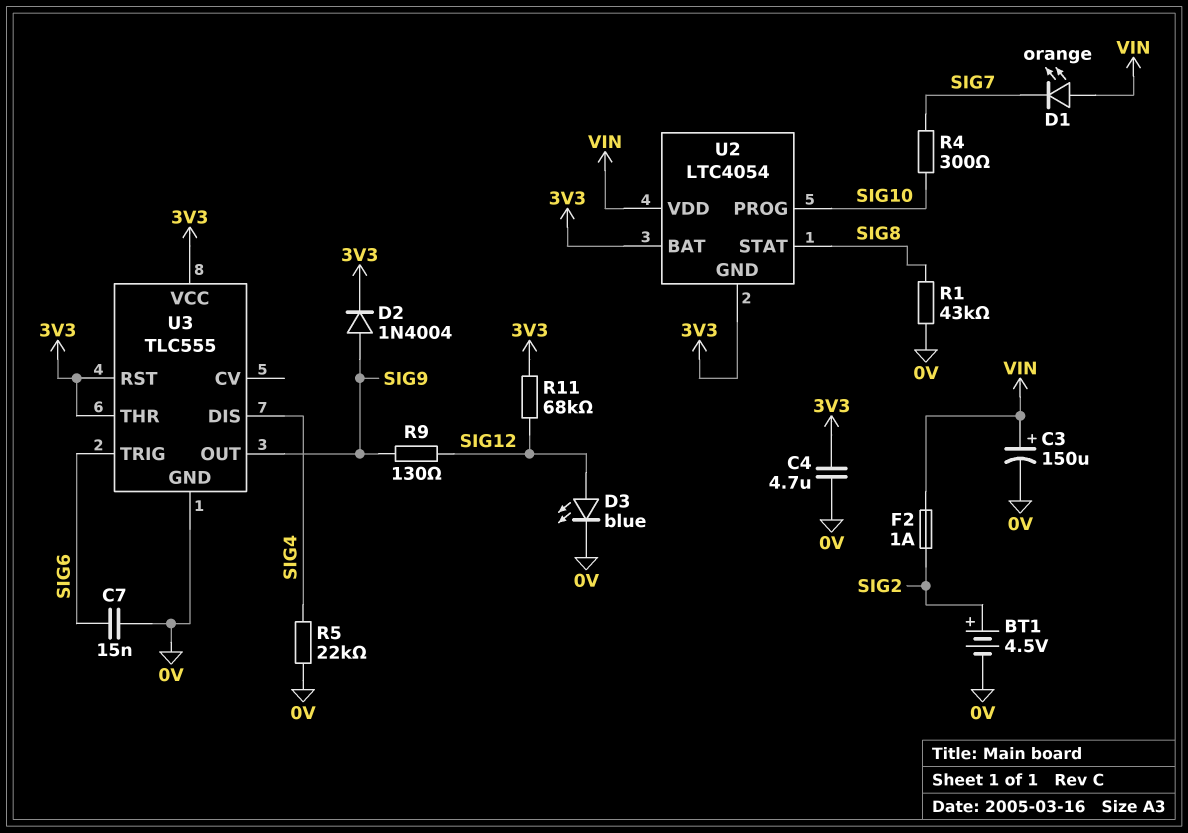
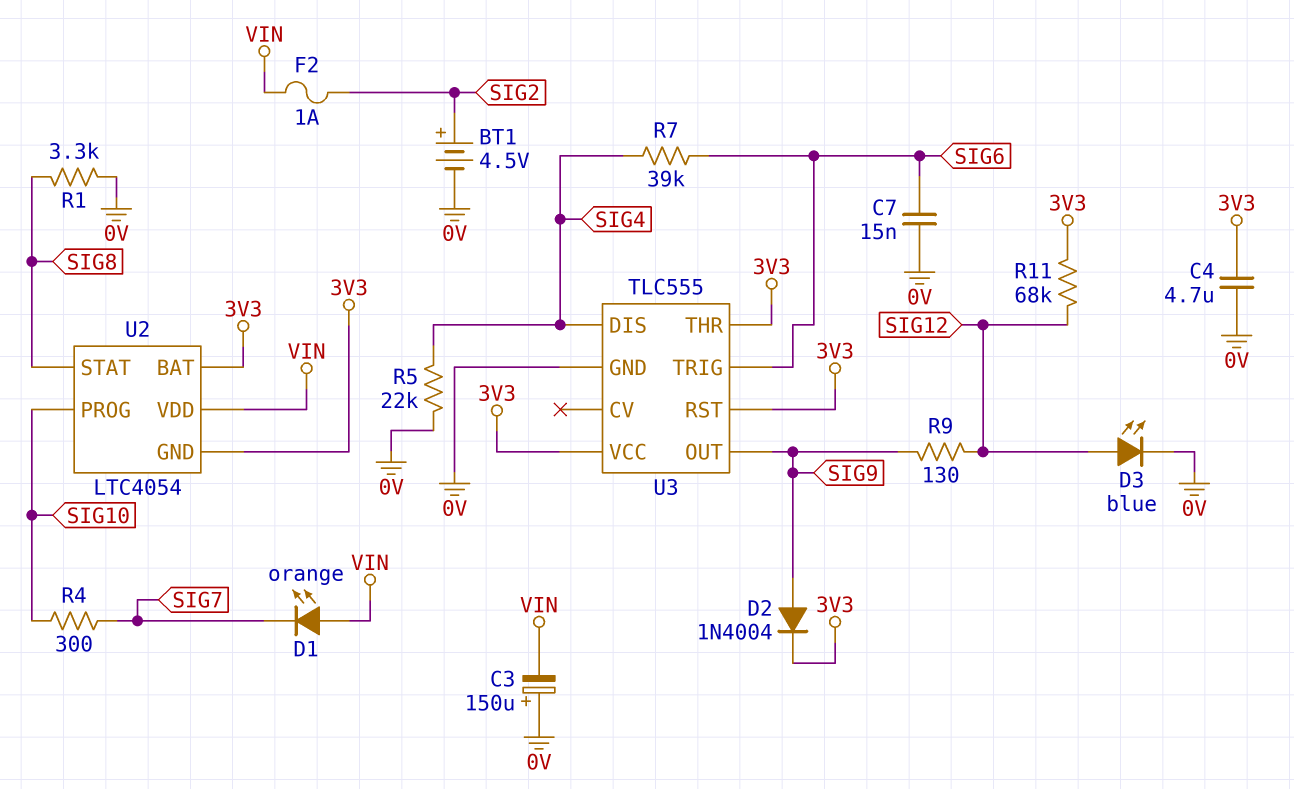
C3: 150uF (plus VIN, minus 0V) -> 150uF (plus 0V, minus VIN)
R1: 43k (0V, SIG8) -> 3.3k (0V, SIG8)
R7: none -> 39k (SIG4, SIG6)

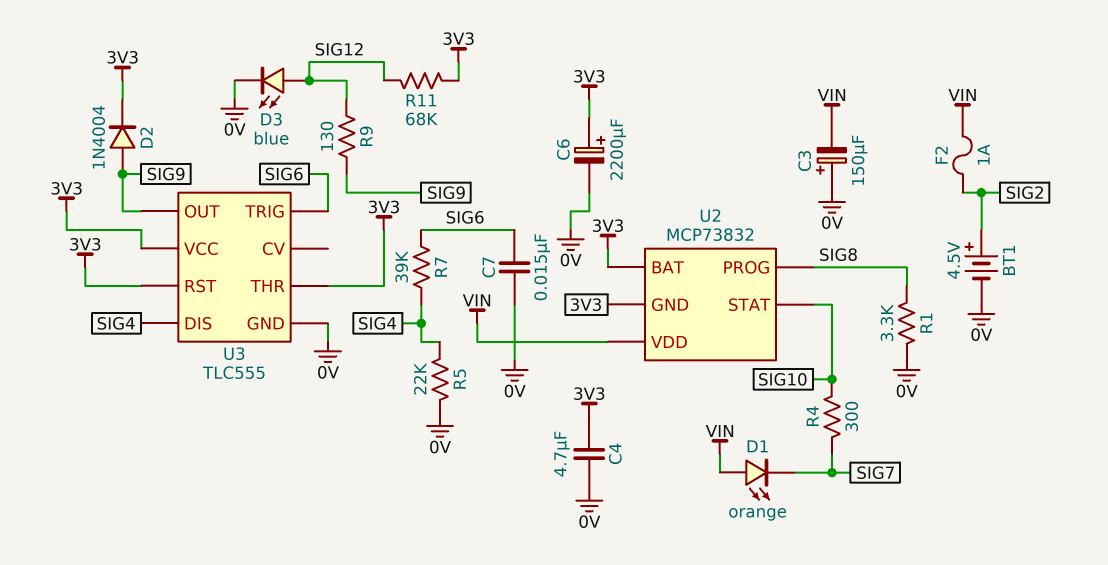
C6: none -> 2200uF (plus 3V3, minus 0V)
U2: LTC4054 -> MCP73832
U2 pin PROG: SIG10 -> SIG8
U2 pin STAT: SIG8 -> SIG10

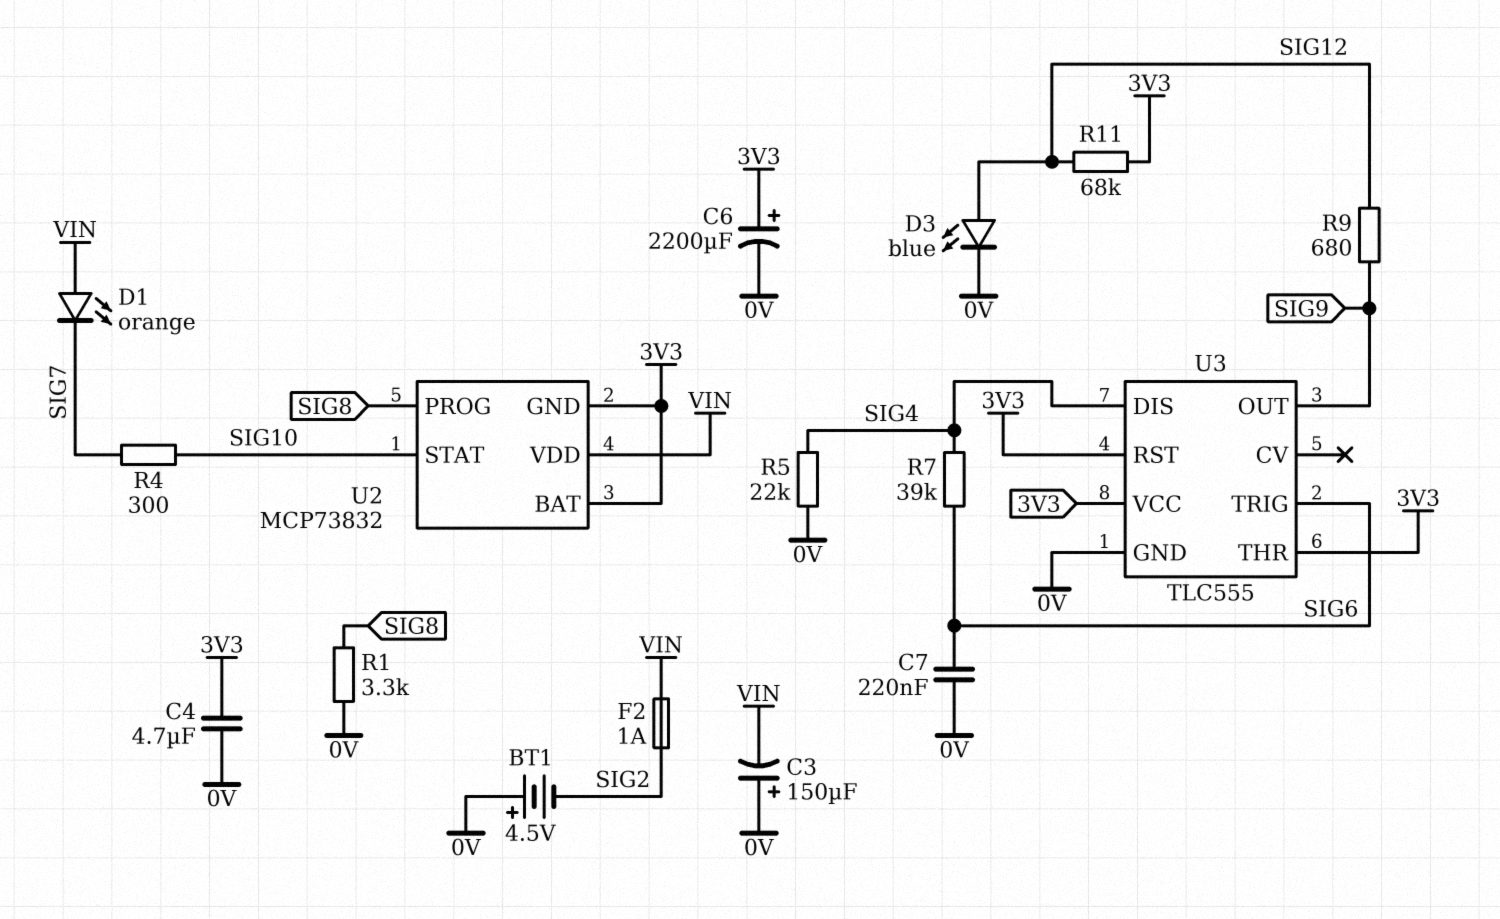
BT1: 4.5V (plus SIG2, minus 0V) -> 4.5V (plus 0V, minus SIG2)
C7: 15nF (0V, SIG6) -> 220nF (0V, SIG6)
D2: diode 1N4004 (A SIG9, K 3V3) -> none
R9: 130 (SIG9, SIG12) -> 680 (SIG9, SIG12)

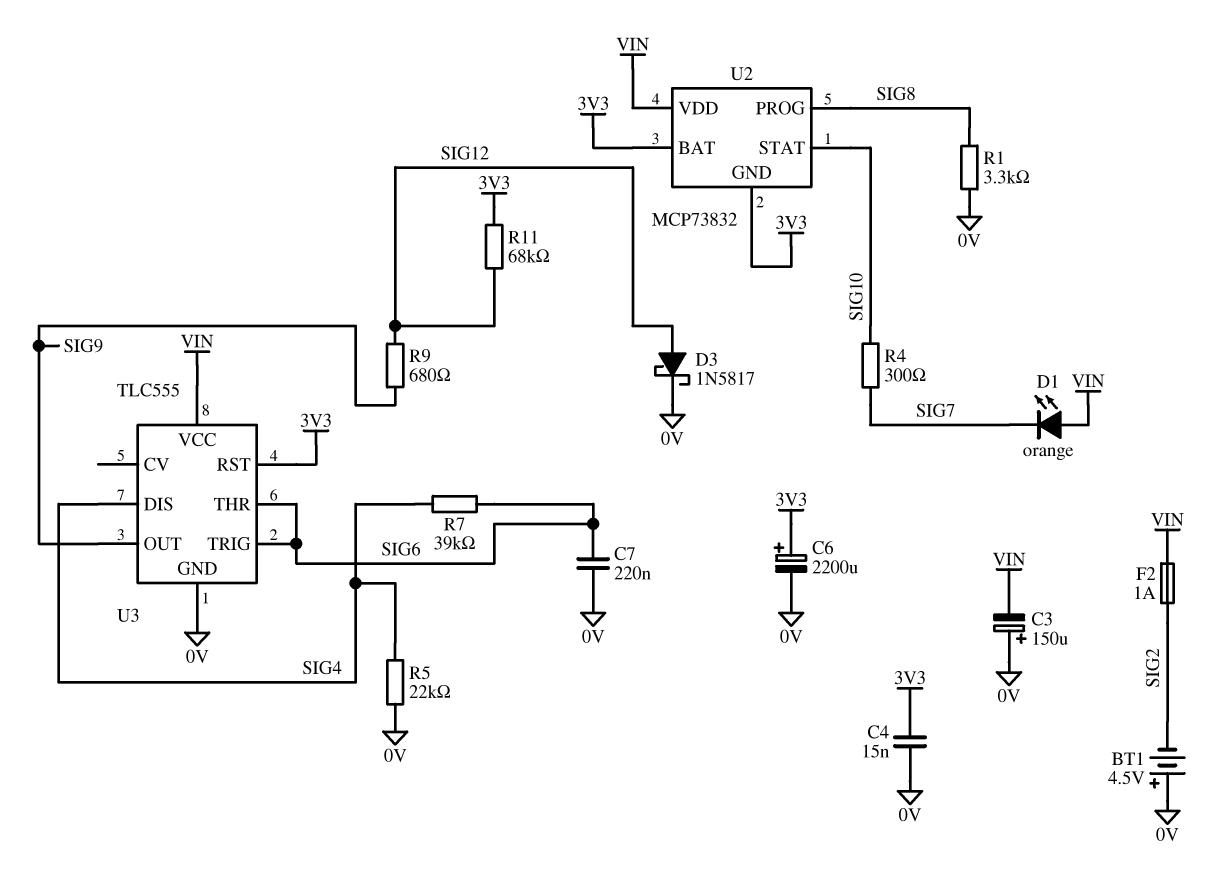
C4: 4.7uF (0V, 3V3) -> 15nF (0V, 3V3)
D3: LED blue (A SIG12, K 0V) -> schottky 1N5817 (A SIG12, K 0V)
U3 pin THR: 3V3 -> SIG6
U3 pin VCC: 3V3 -> VIN

